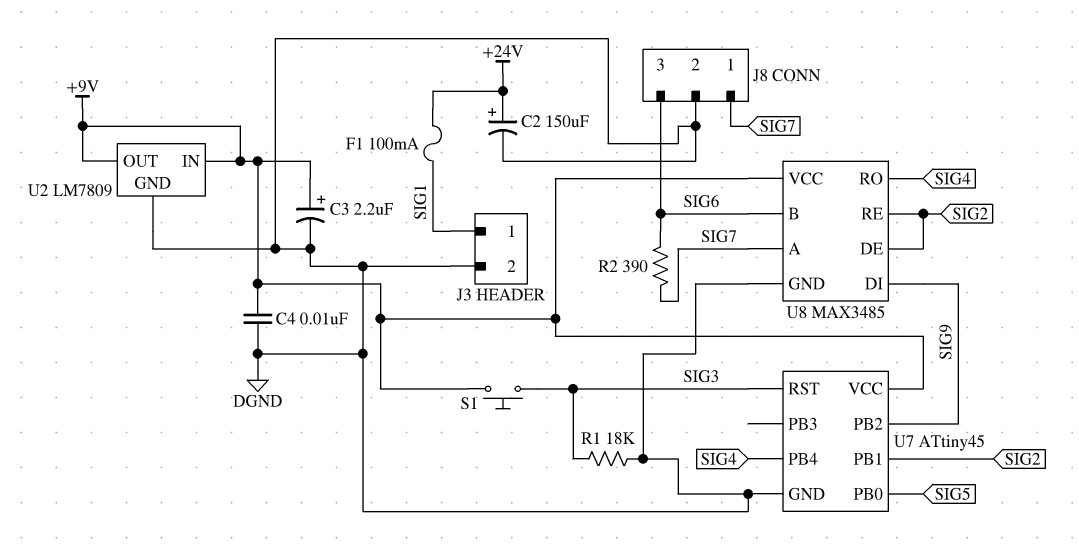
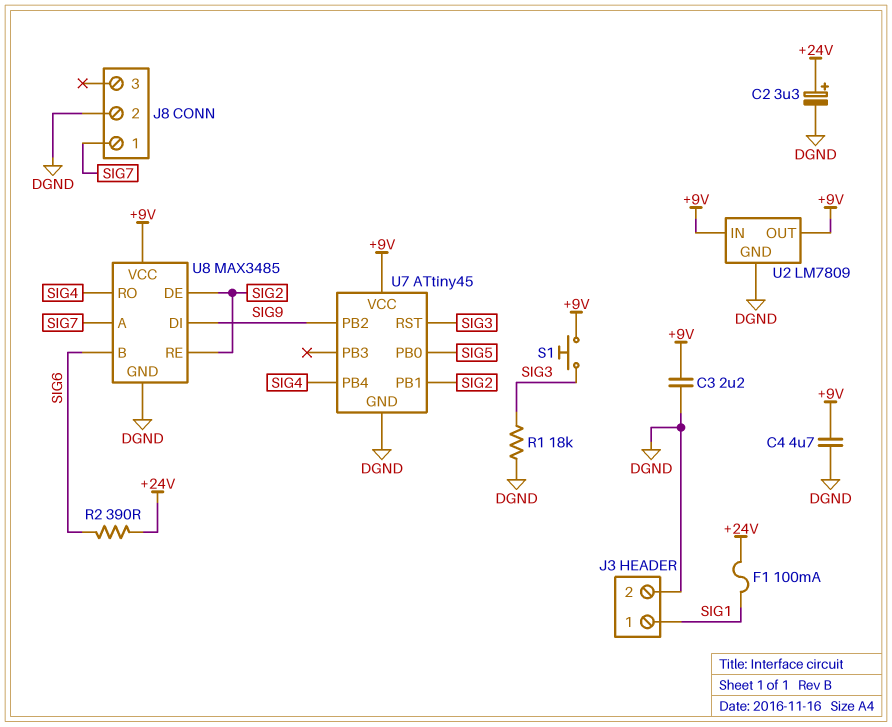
C2: 150uF (plus +24V, minus DGND) -> 3.3uF (plus +24V, minus DGND)
C3: 2.2uF (plus +9V, minus DGND) -> 2.2uF (+9V, DGND)
C4: 10nF (+9V, DGND) -> 4.7uF (+9V, DGND)
J8 pin 3: SIG6 -> none
R2: 390 (SIG6, SIG7) -> 390 (+24V, SIG6)

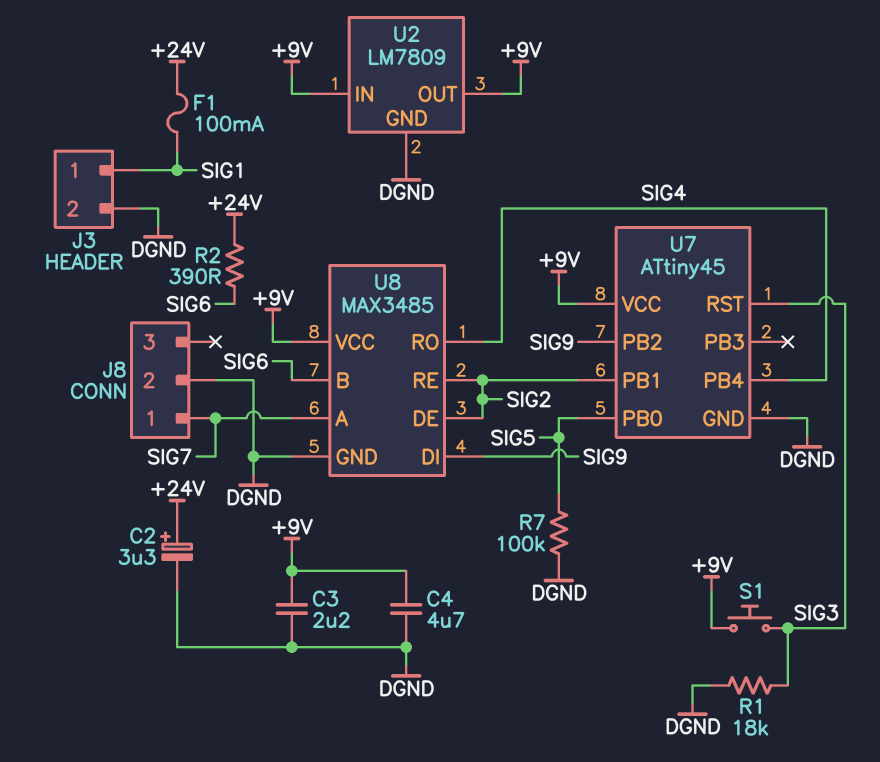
R7: none -> 100k (DGND, SIG5)

